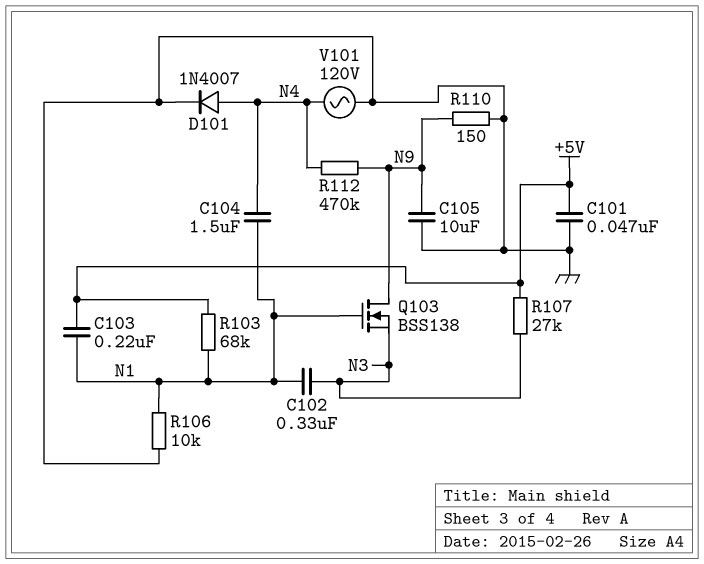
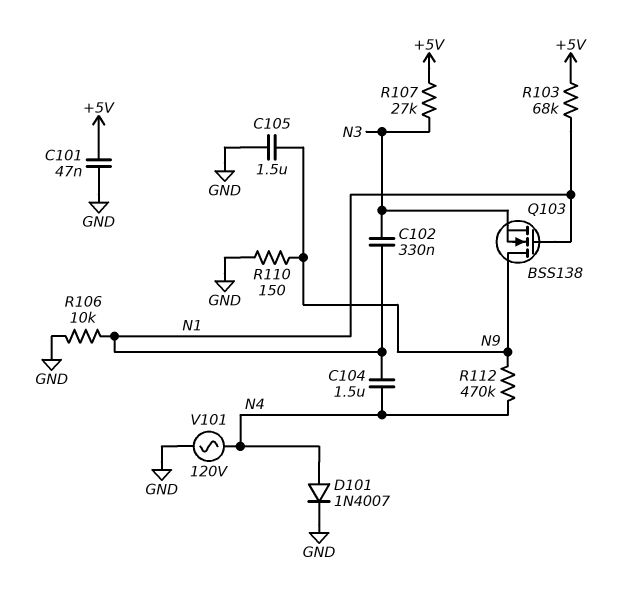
C103: 220nF (+5V, N1) -> none
C105: 10uF (GND, N9) -> 1.5uF (GND, N9)

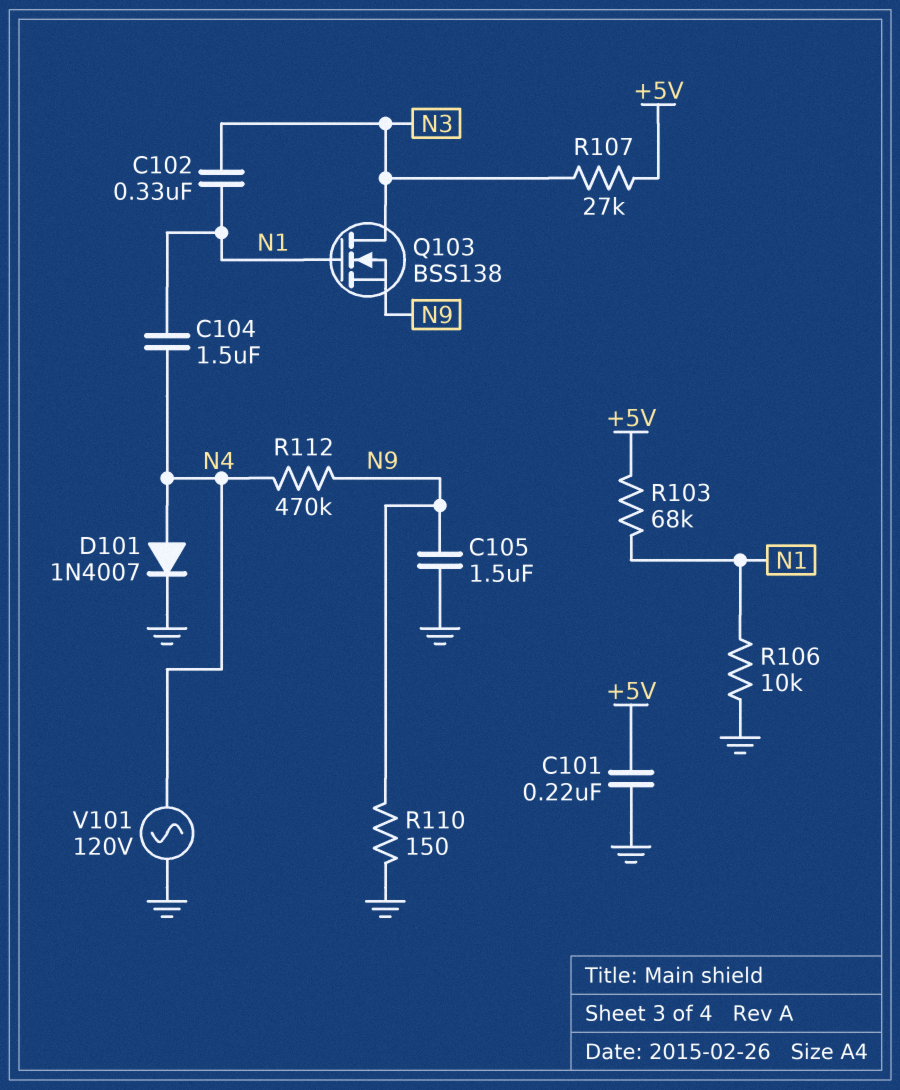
C101: 47nF (+5V, GND) -> 220nF (+5V, GND)
Q103: NMOS BSS138 (G N1, D N9, S N3) -> NMOS BSS138 (G N1, D N3, S N9)

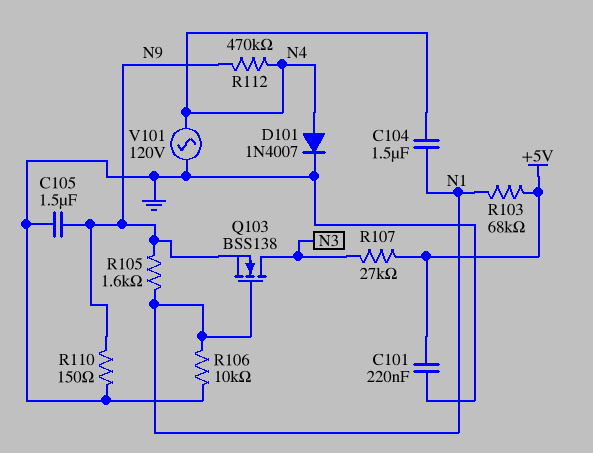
C102: 330nF (N1, N3) -> none
R105: none -> 1.6k (N1, N9)

